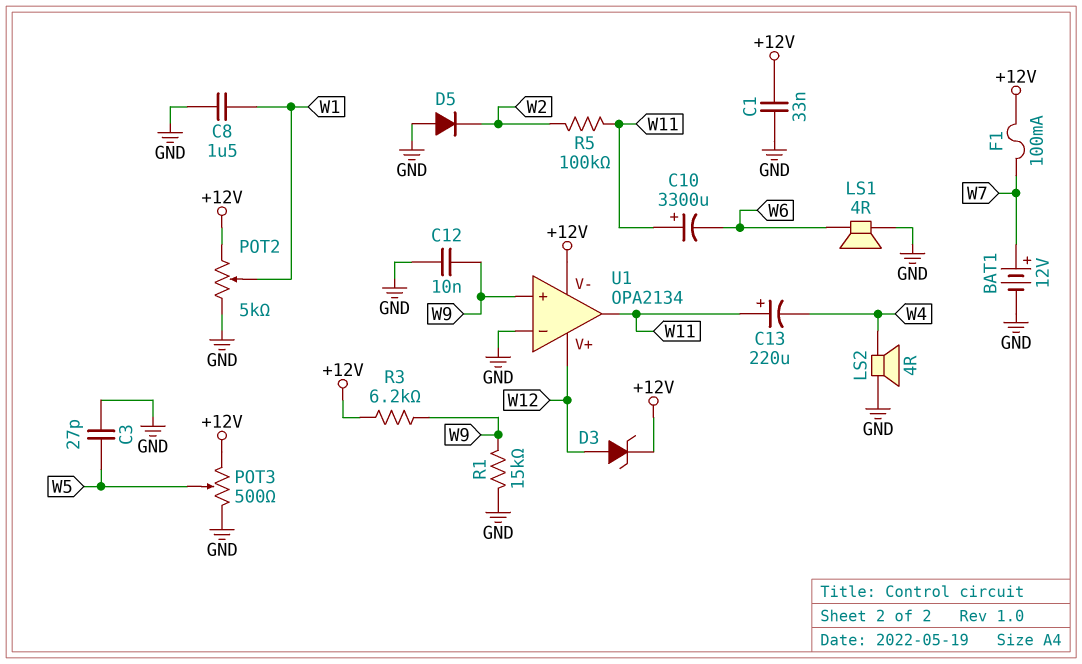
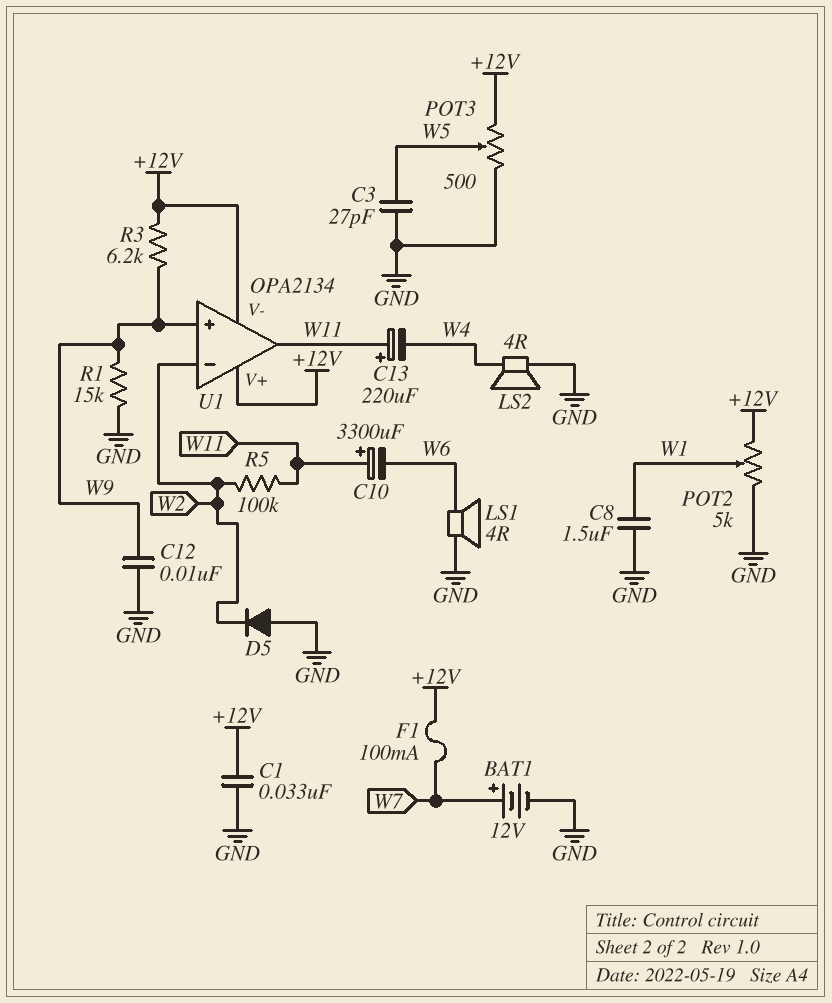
D3: zener (A W12, K +12V) -> none
U1 pin V+: W12 -> +12V
U1 pin in-: GND -> W2

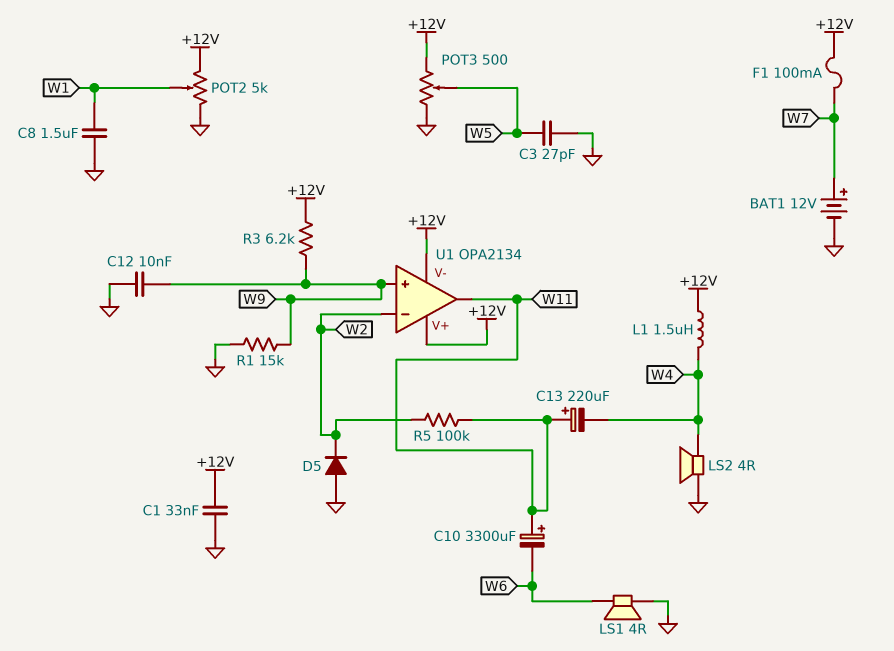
L1: none -> 1.5uH (+12V, W4)

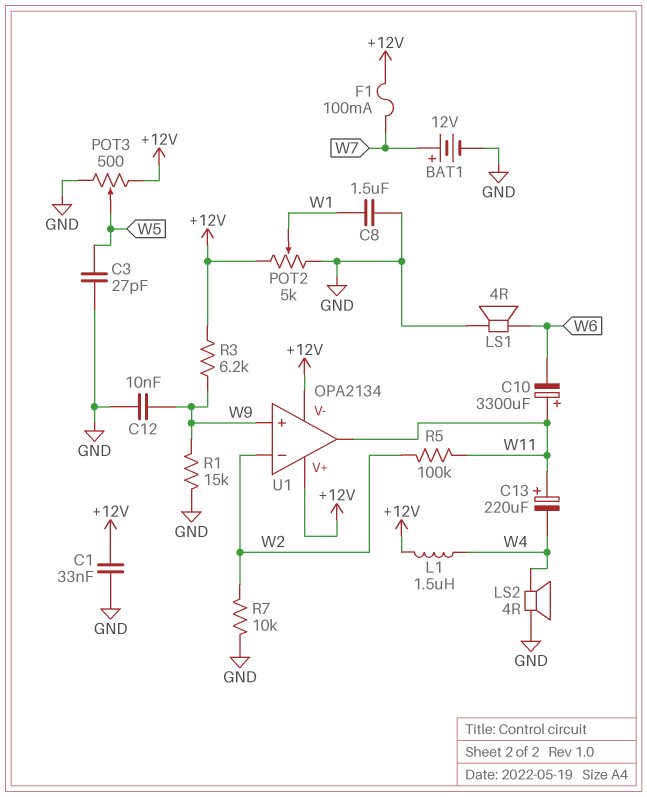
D5: diode (A GND, K W2) -> none
R7: none -> 10k (GND, W2)

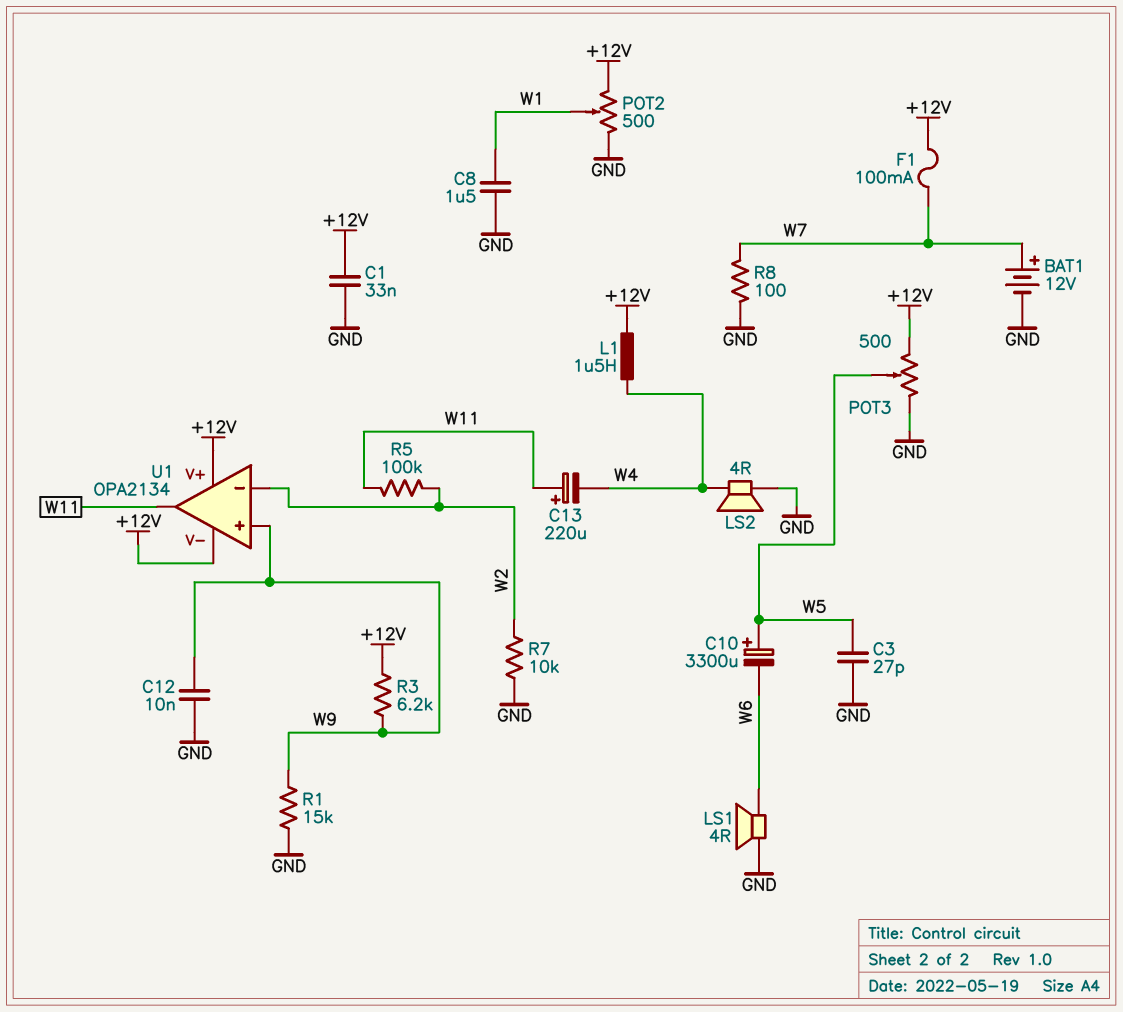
C10: 3300uF (plus W11, minus W6) -> 3300uF (plus W5, minus W6)
POT2: 5k (+12V, GND, wiper W1) -> 500 (+12V, GND, wiper W1)
R8: none -> 100 (GND, W7)

